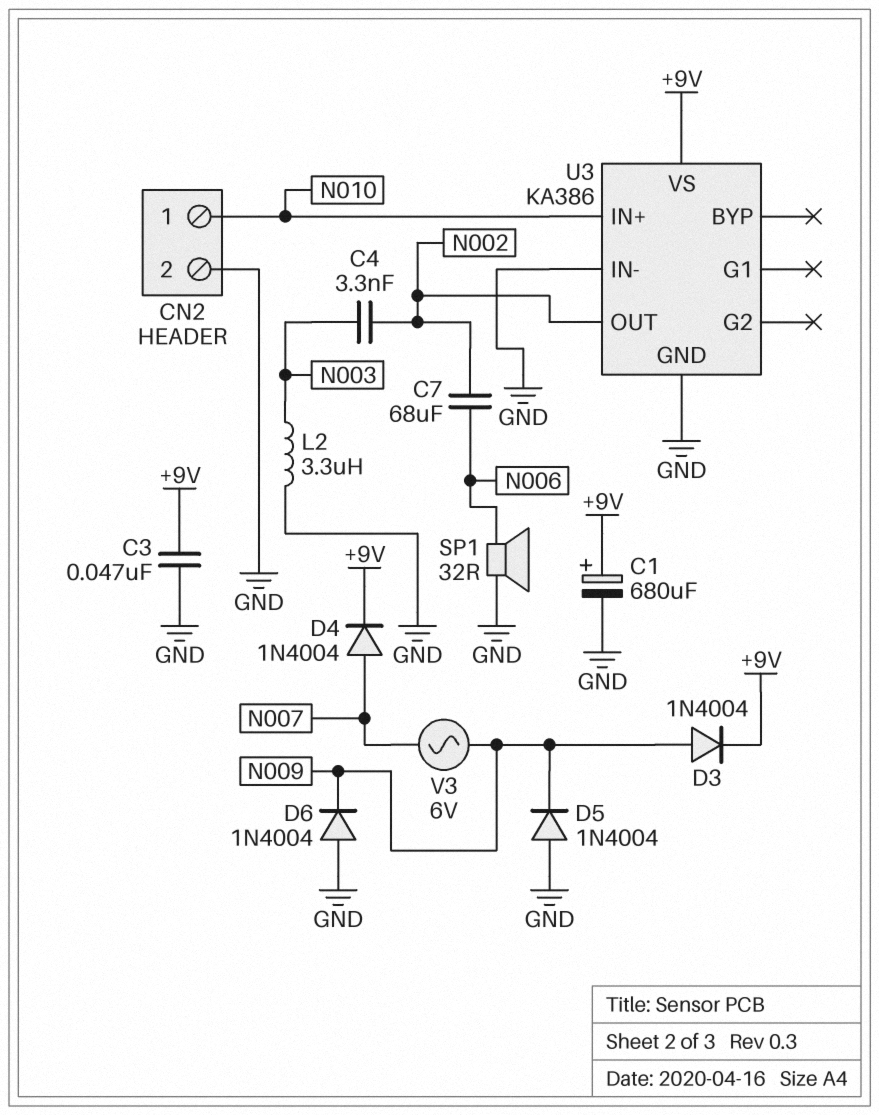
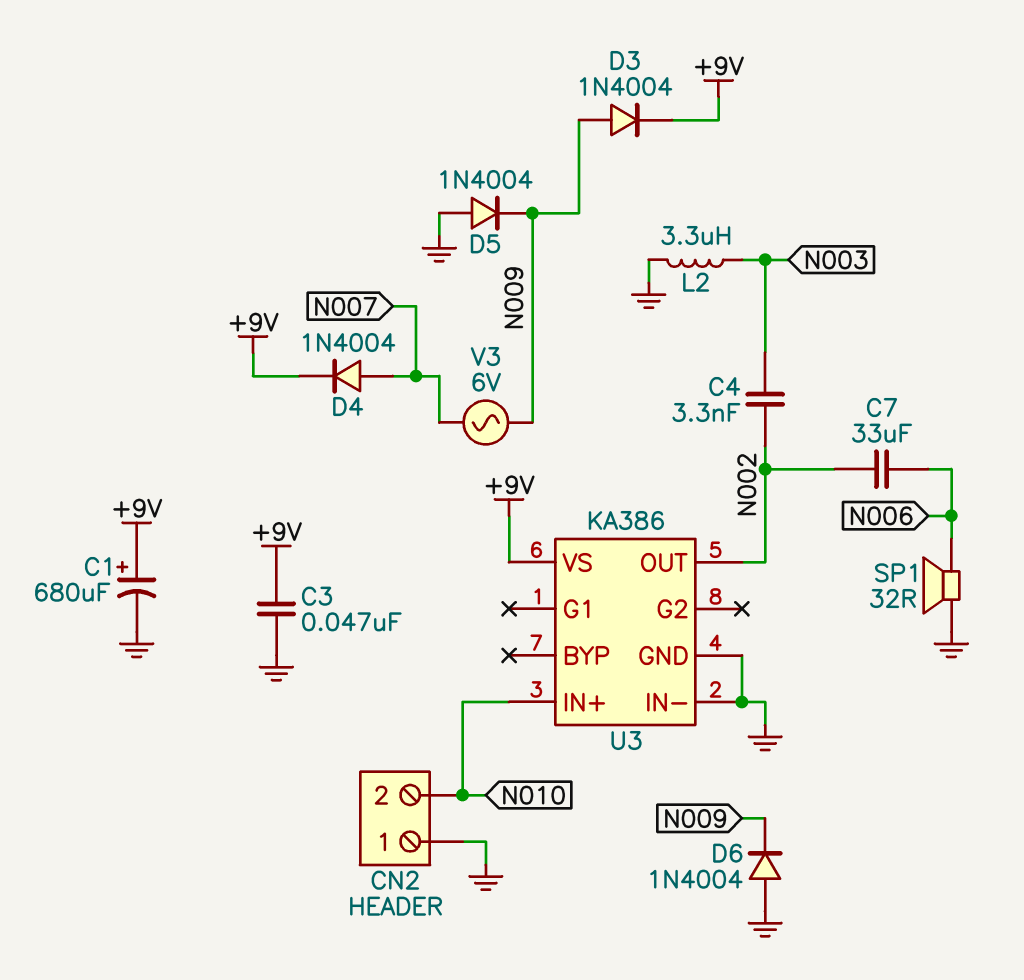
C7: 68uF (N002, N006) -> 33uF (N002, N006)
CN2 pin 1: N010 -> GND
CN2 pin 2: GND -> N010

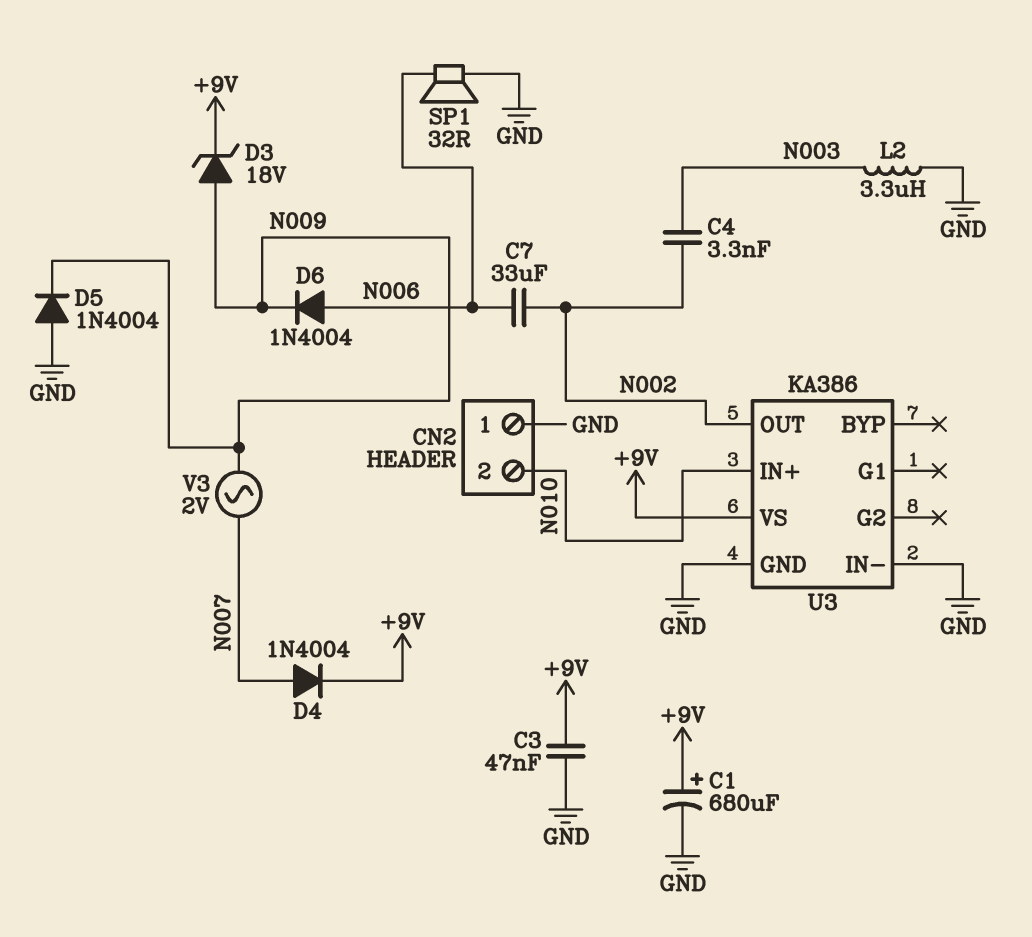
D3: diode 1N4004 (A N009, K +9V) -> zener 18V (A N009, K +9V)
D6: diode 1N4004 (A GND, K N009) -> diode 1N4004 (A N006, K N009)
V3: AC 6V (N007, N009) -> AC 2V (N007, N009)

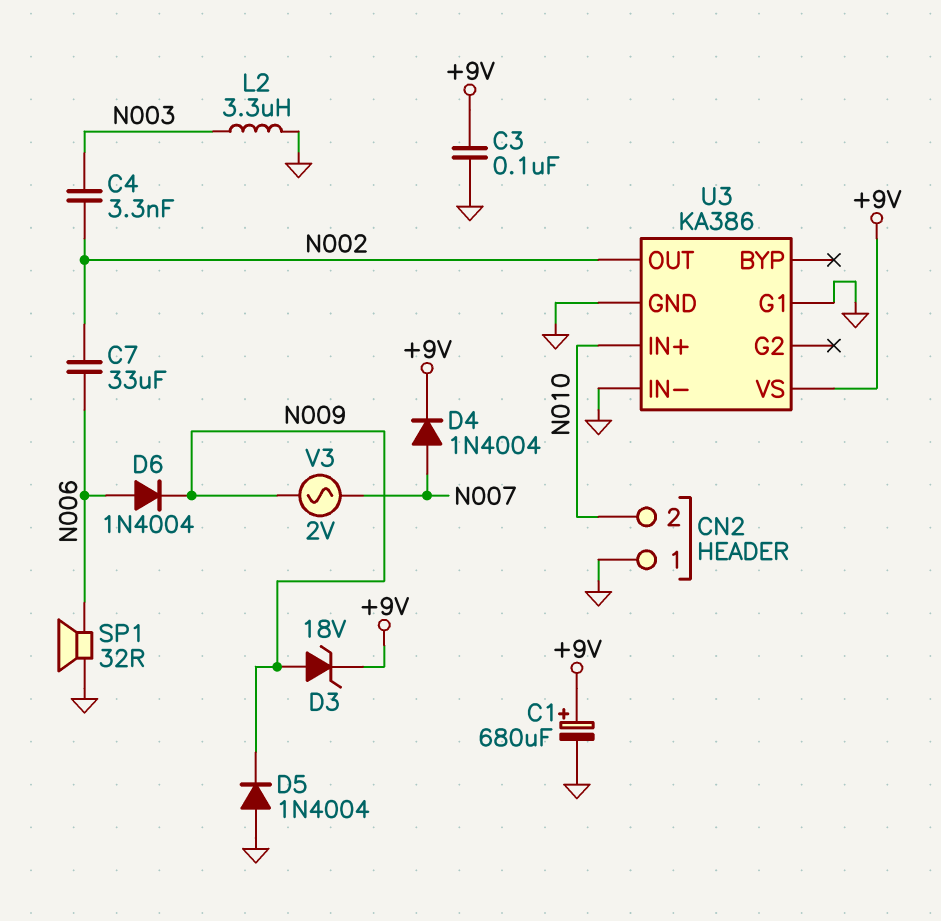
C3: 47nF (+9V, GND) -> 100nF (+9V, GND)
U3 pin G1: none -> GND

